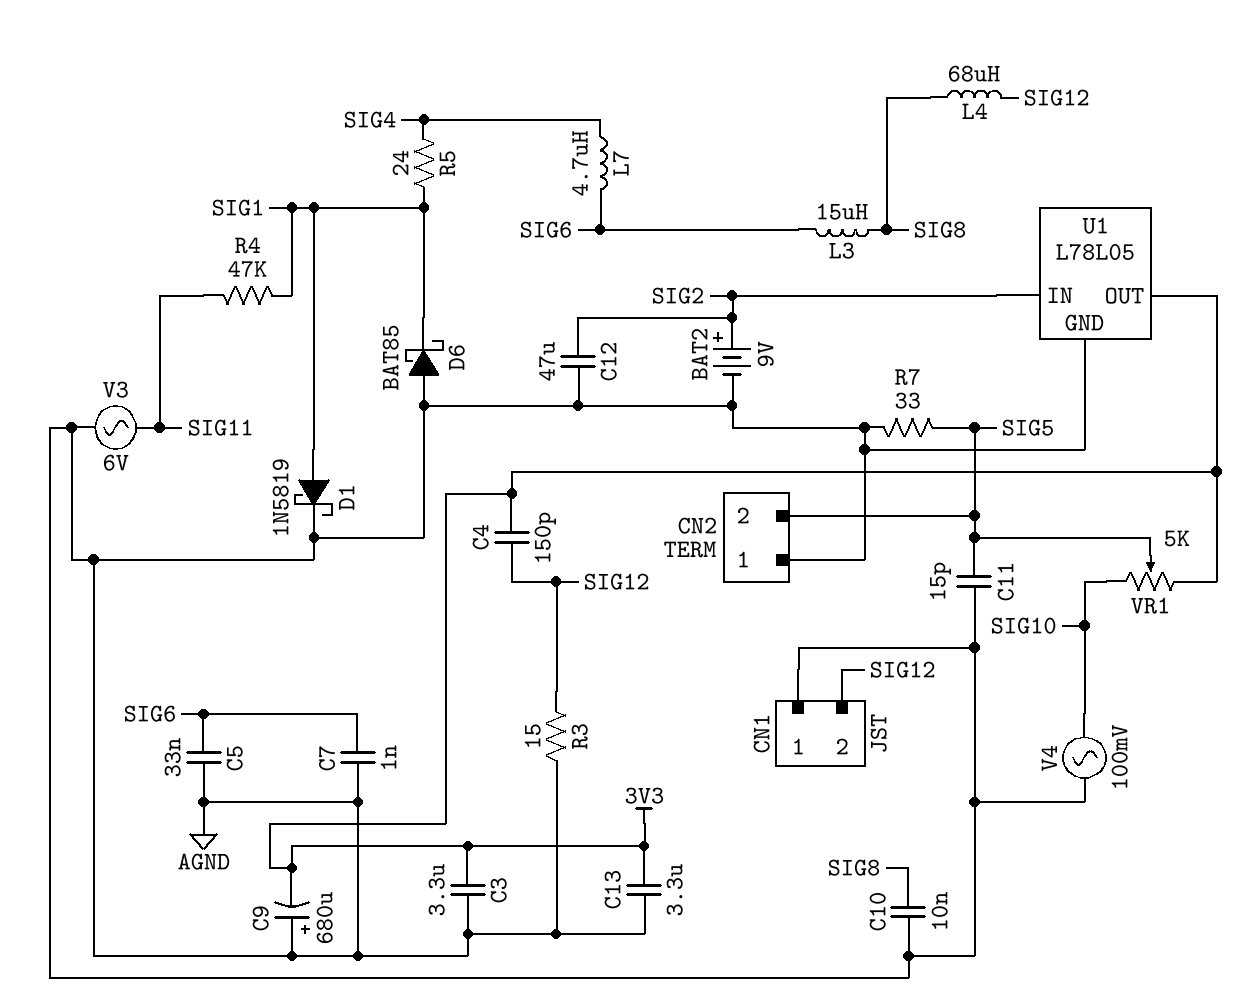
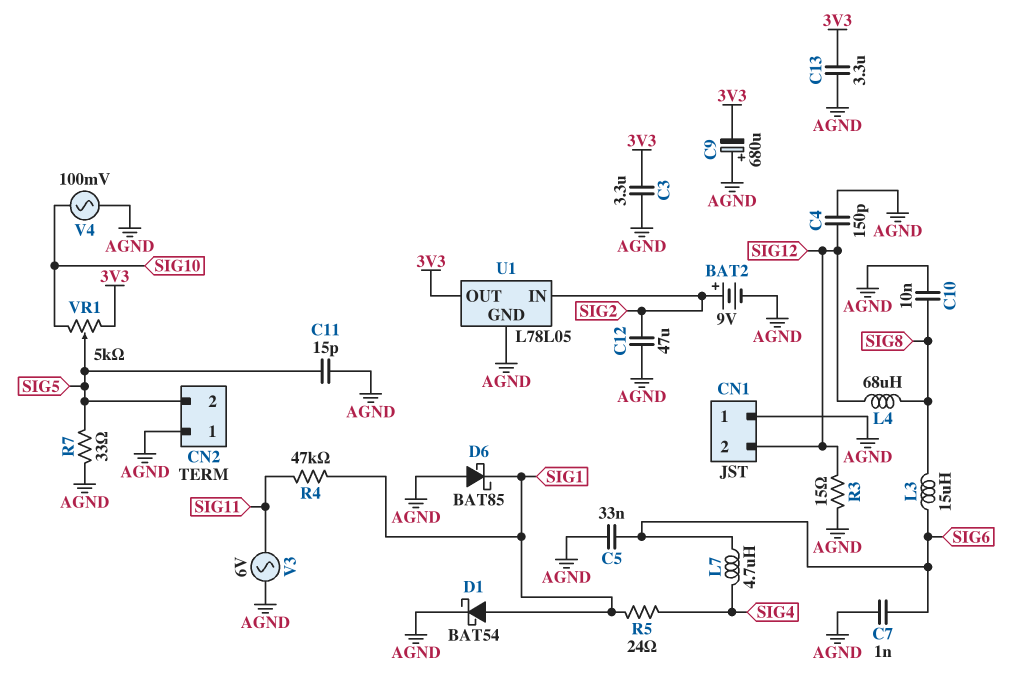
C4: 150pF (3V3, SIG12) -> 150pF (AGND, SIG12)
D1: schottky 1N5819 (A SIG1, K AGND) -> schottky BAT54 (A SIG1, K AGND)

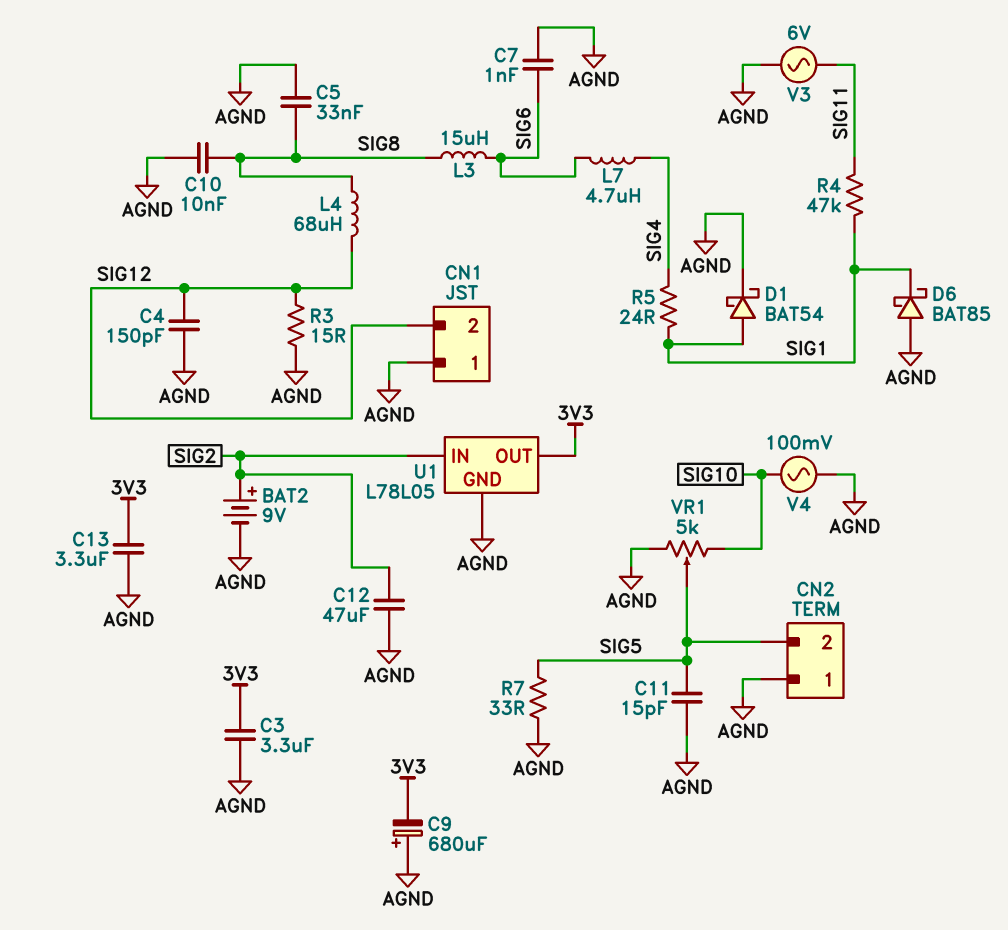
C5: 33nF (AGND, SIG6) -> 33nF (AGND, SIG8)
VR1: 5k (3V3, SIG10, wiper SIG5) -> 5k (AGND, SIG10, wiper SIG5)

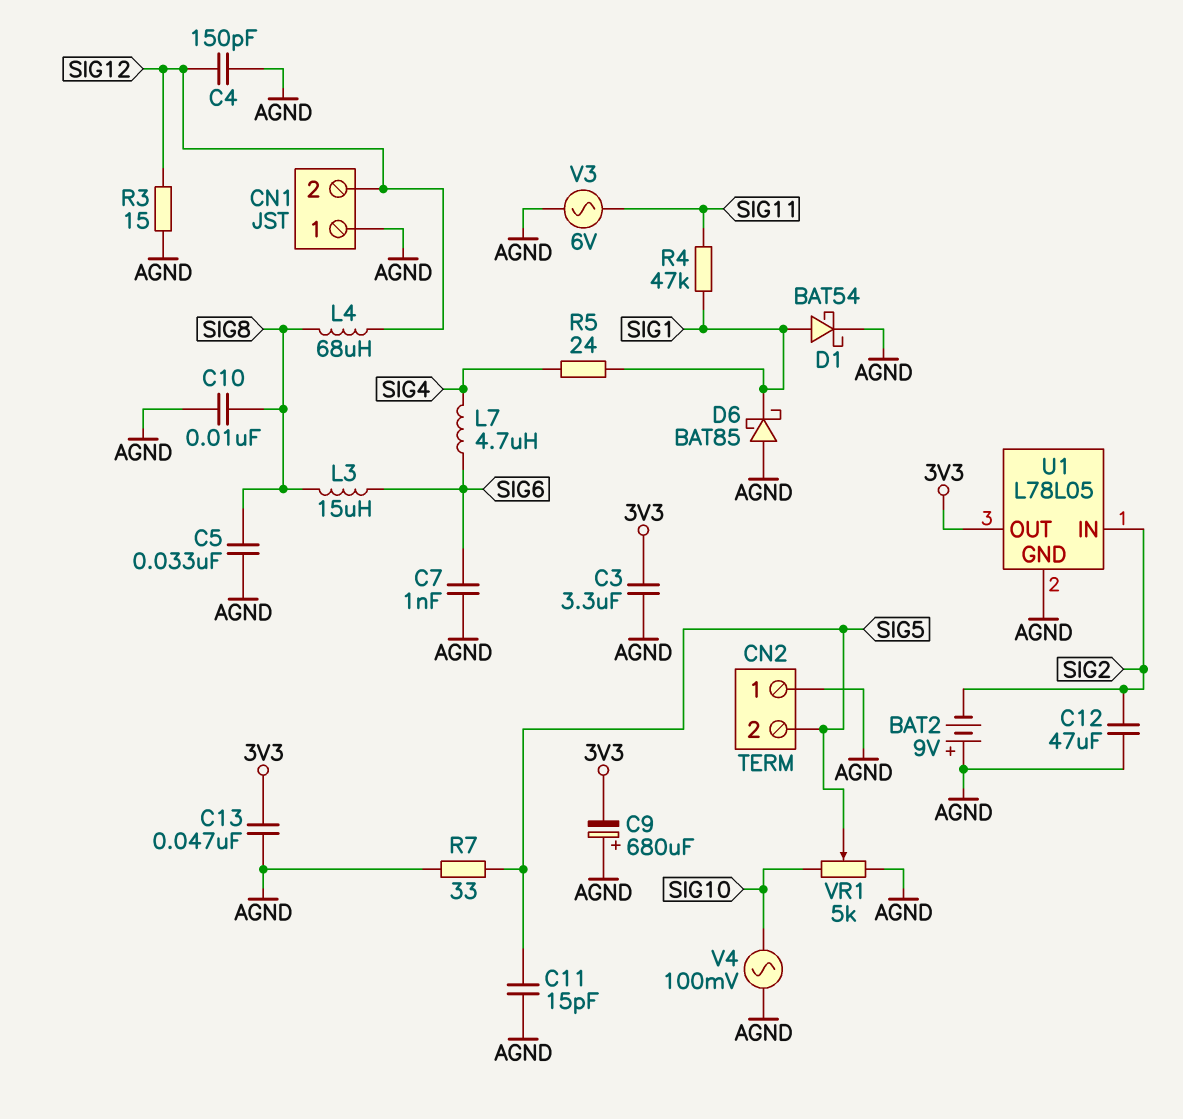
BAT2: 9V (plus SIG2, minus AGND) -> 9V (plus AGND, minus SIG2)
C13: 3.3uF (3V3, AGND) -> 47nF (3V3, AGND)

